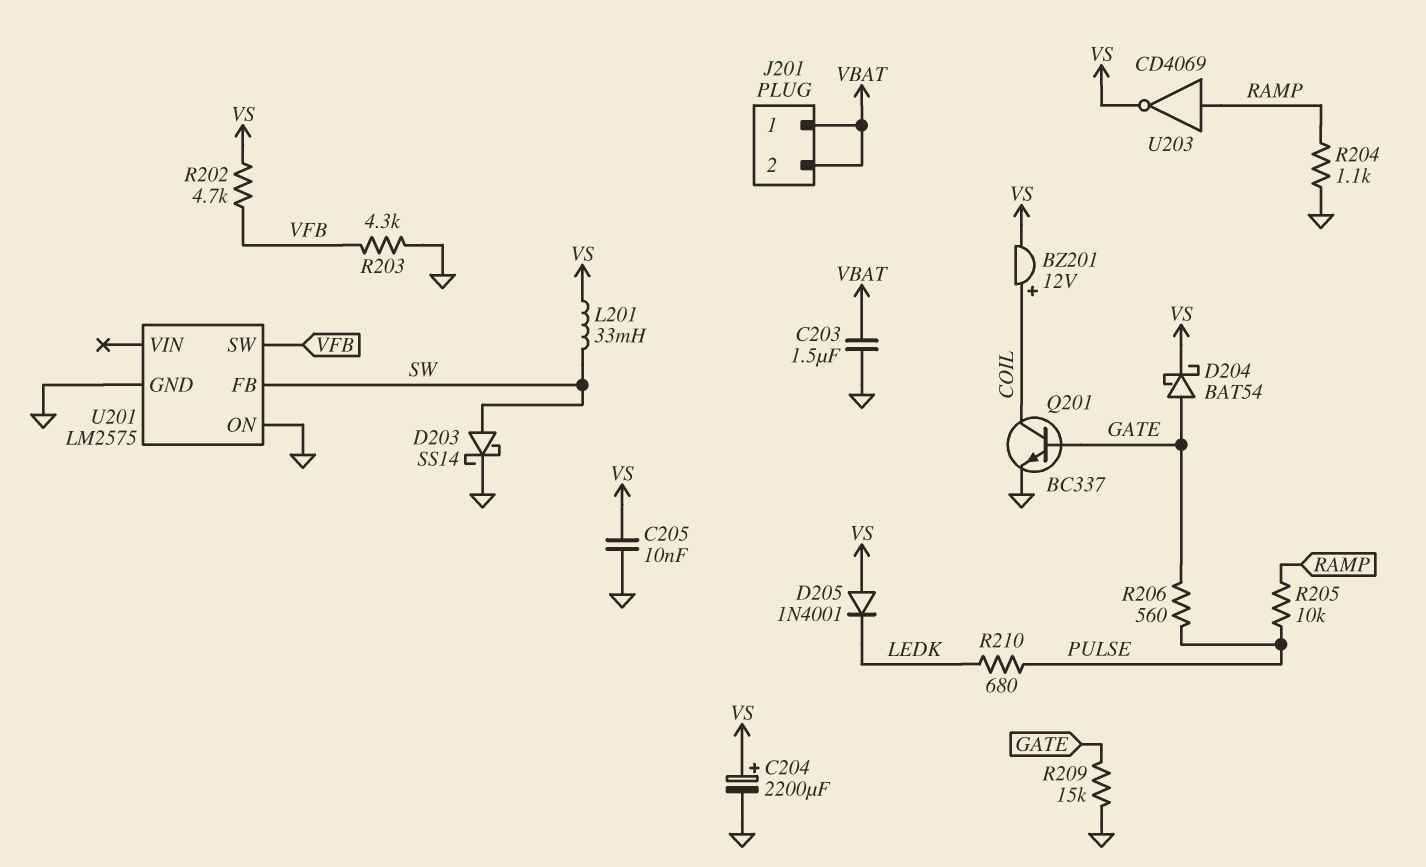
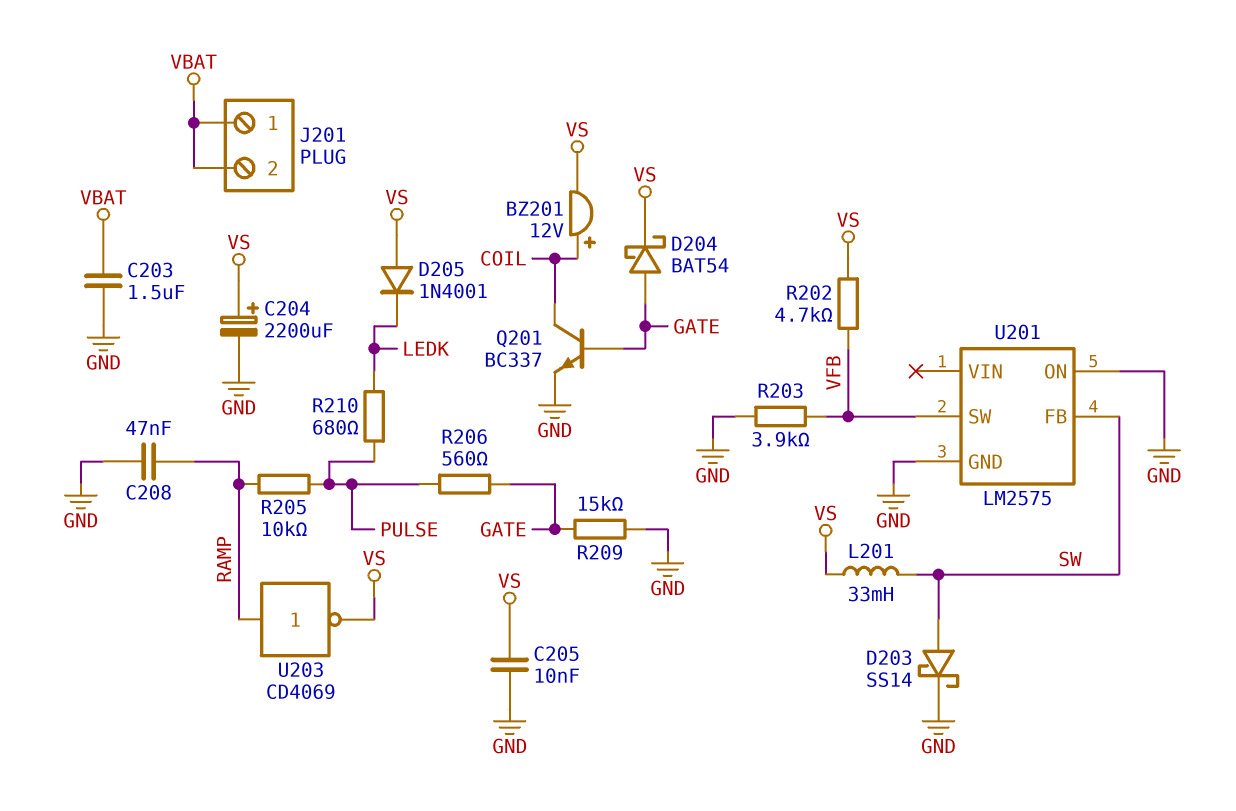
C208: none -> 47nF (GND, RAMP)
R203: 4.3k (GND, VFB) -> 3.9k (GND, VFB)
R204: 1.1k (GND, RAMP) -> none

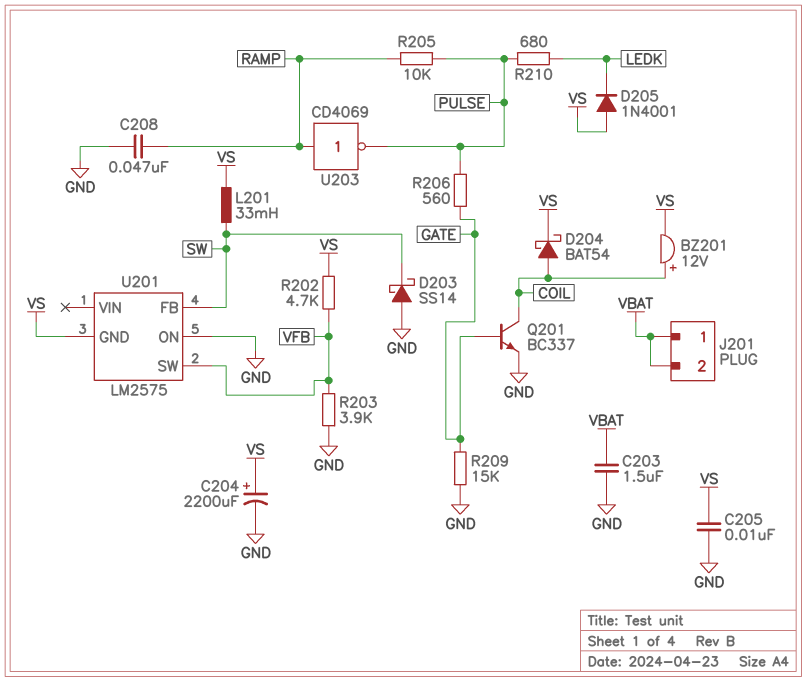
D203: schottky SS14 (A SW, K GND) -> schottky SS14 (A GND, K SW)
D204: schottky BAT54 (A GATE, K VS) -> schottky BAT54 (A COIL, K VS)
U201 pin GND: GND -> VS
U203: NOT CD4069 (in RAMP, out VS) -> NOT CD4069 (in RAMP, out PULSE)

